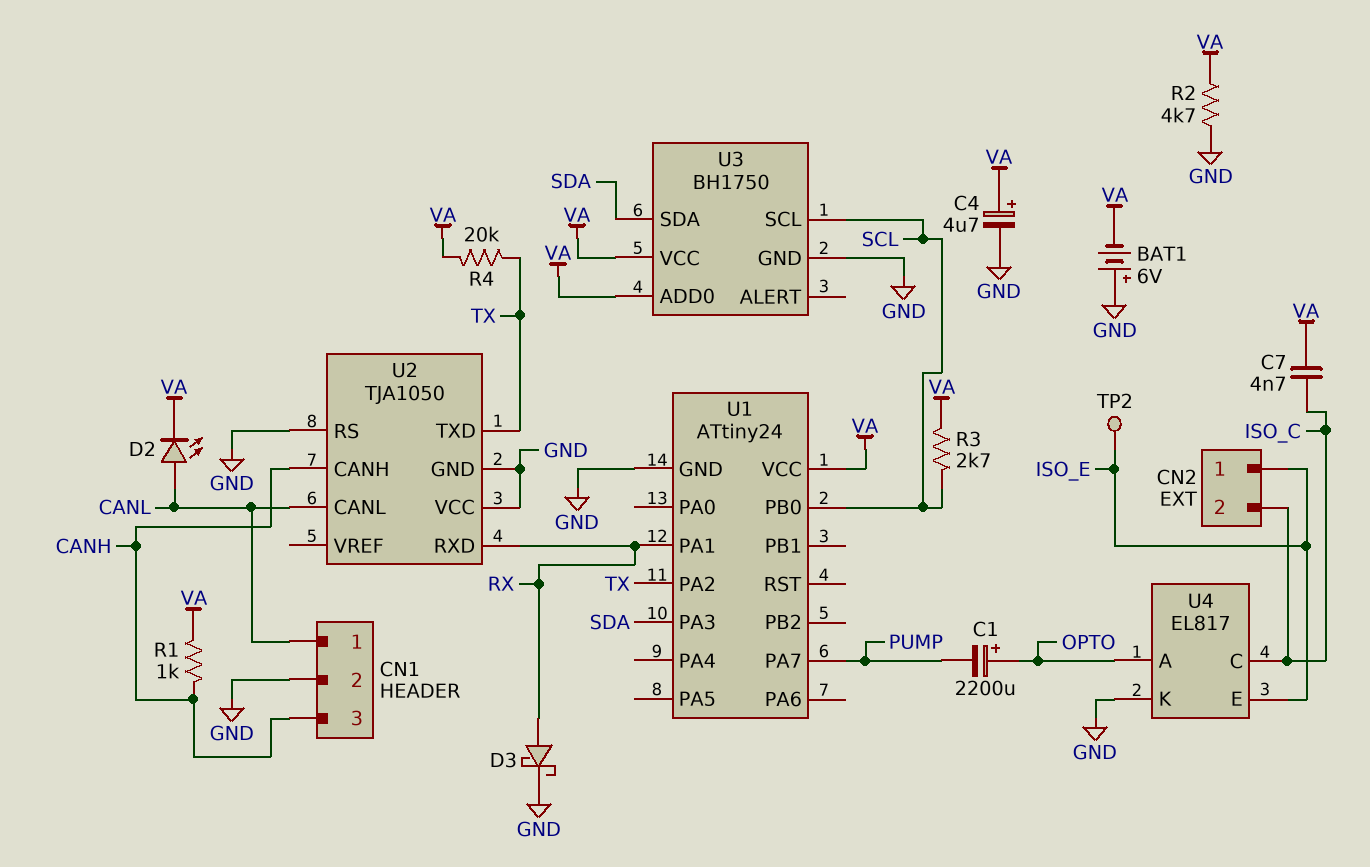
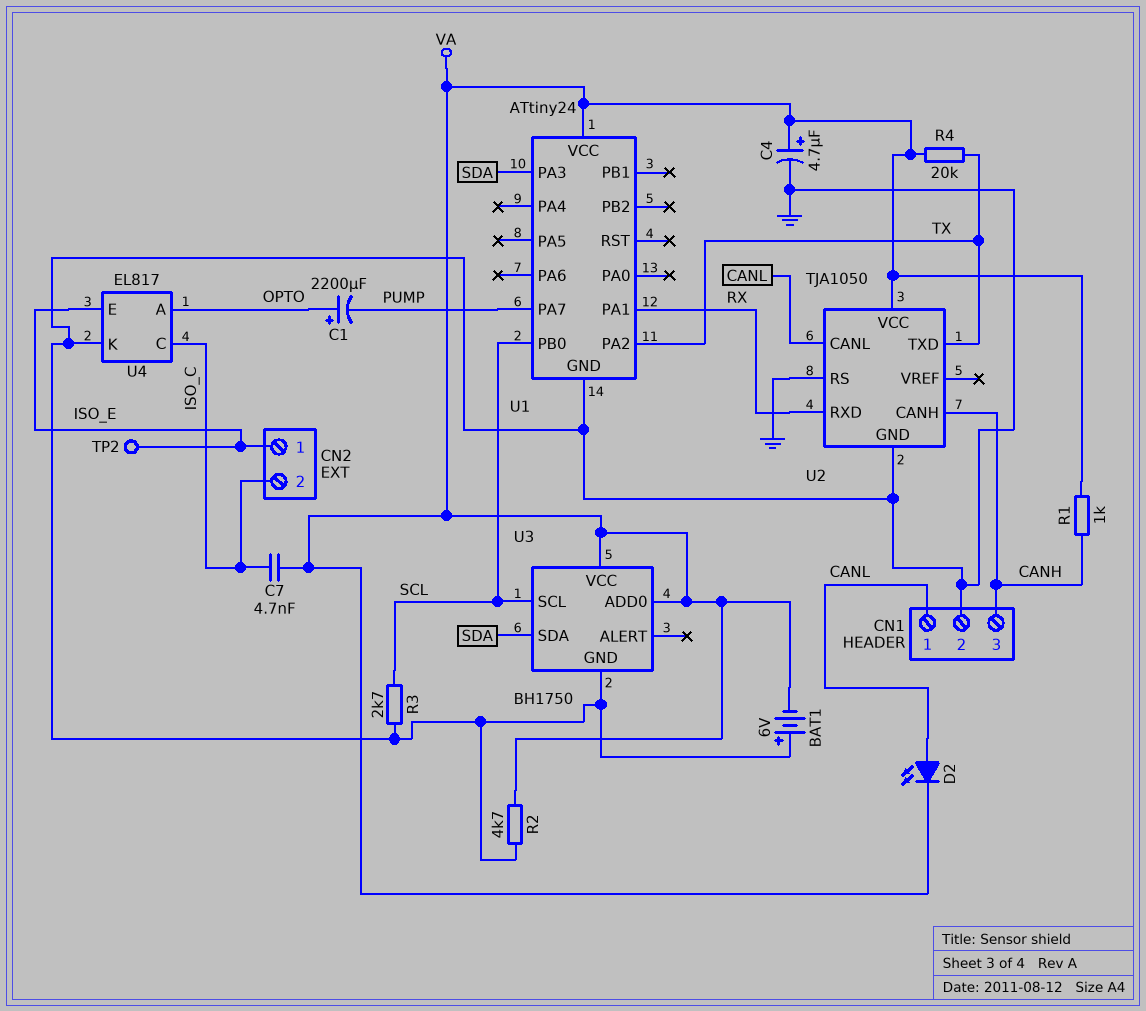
D3: schottky (A RX, K GND) -> none
R3: 2.7k (SCL, VA) -> 2.7k (GND, SCL)
U2 pin VCC: GND -> VA

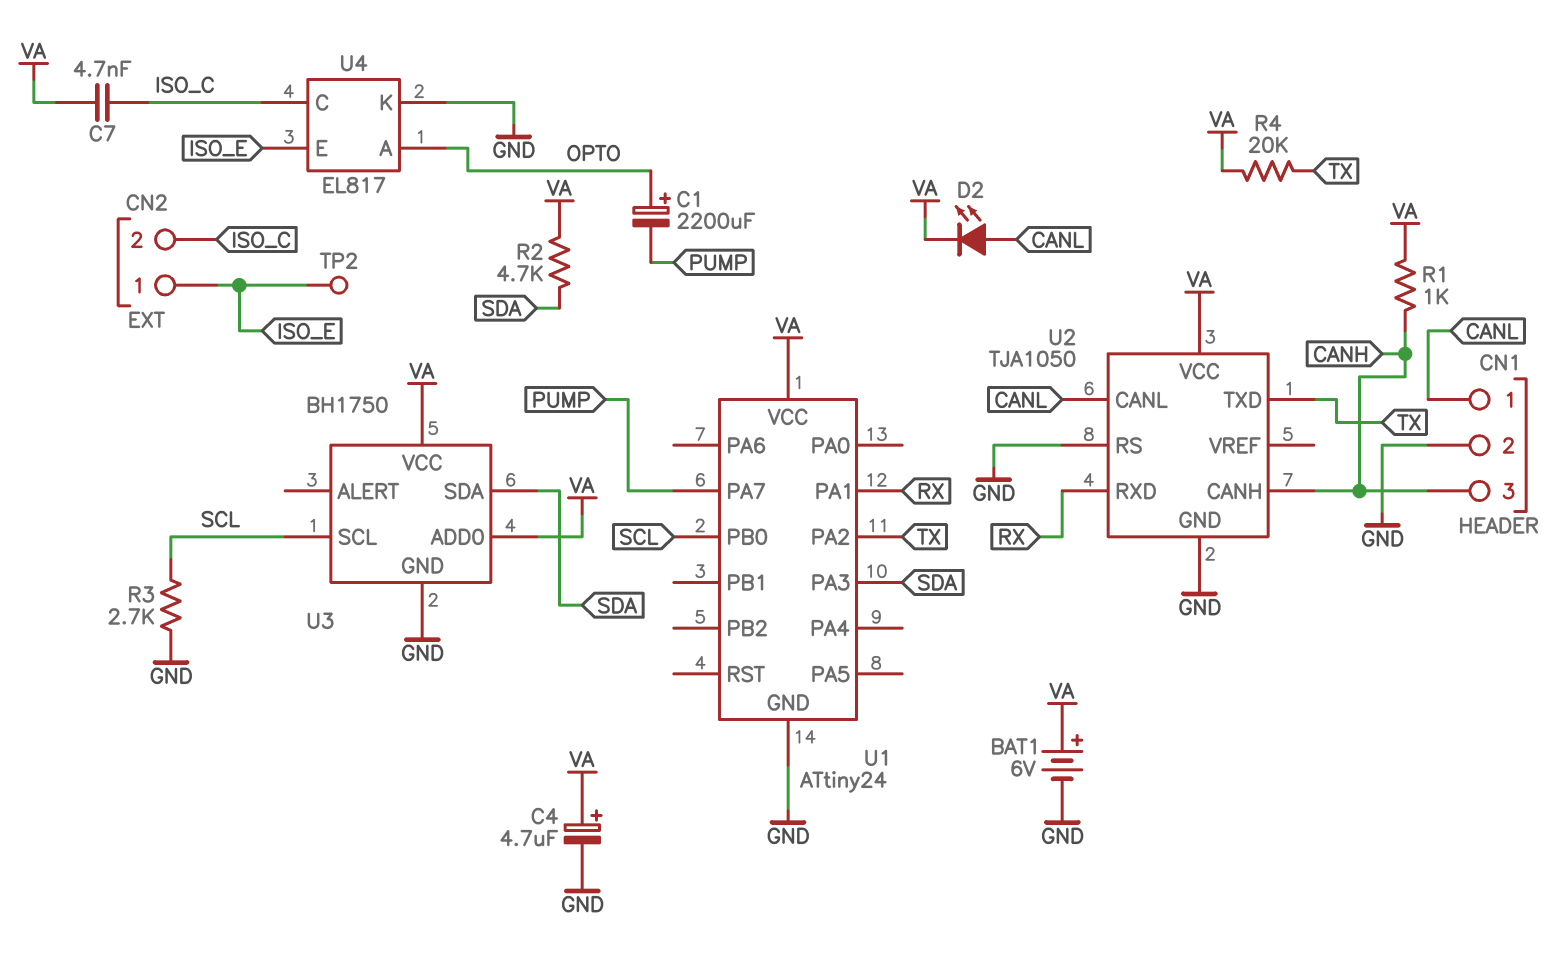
BAT1: 6V (plus GND, minus VA) -> 6V (plus VA, minus GND)
R2: 4.7k (GND, VA) -> 4.7k (SDA, VA)

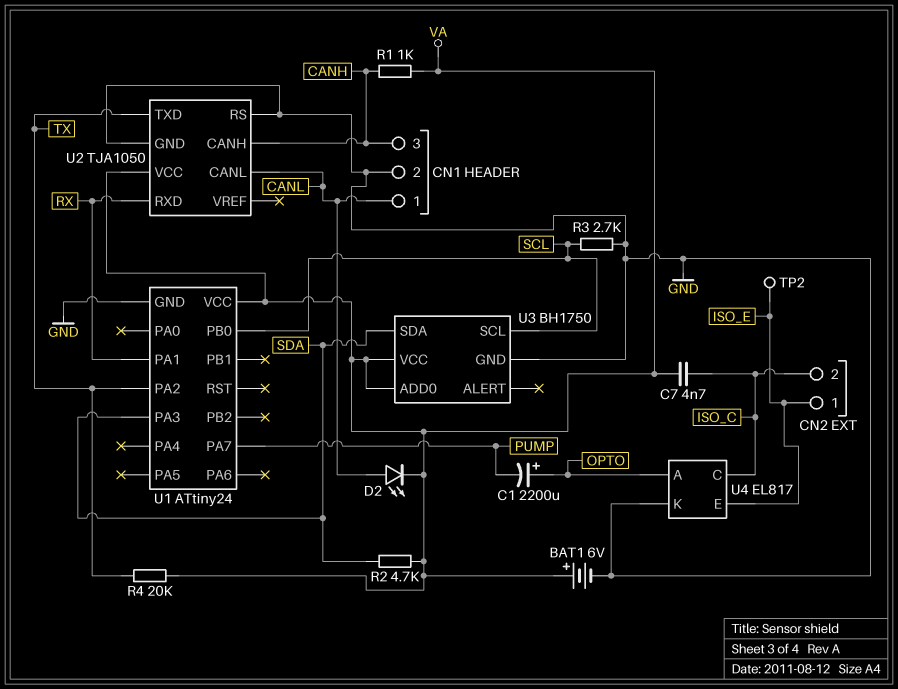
C4: 4.7uF (plus VA, minus GND) -> none

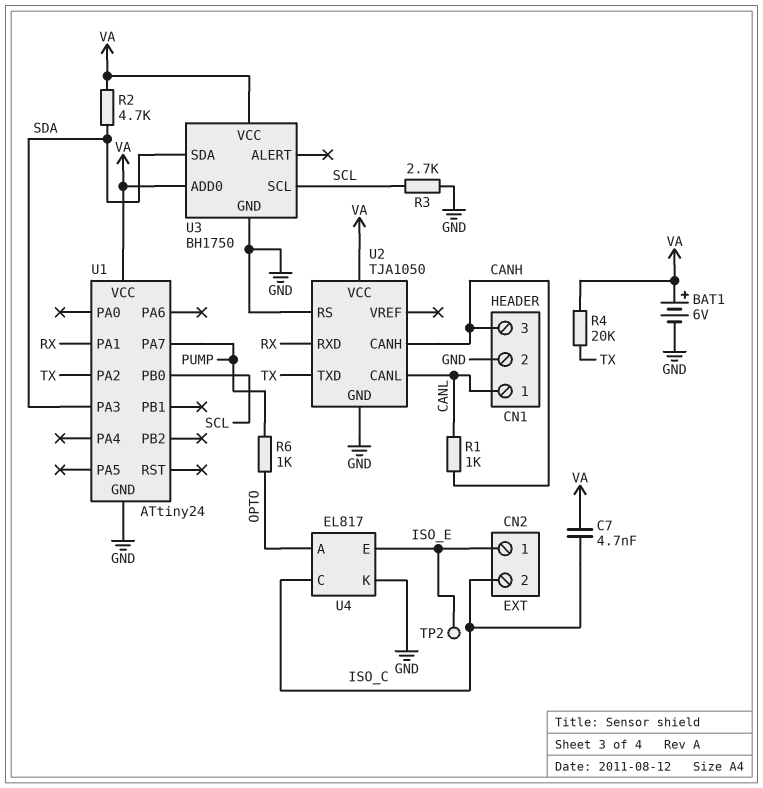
C1: 2200uF (plus OPTO, minus PUMP) -> none
D2: LED (A CANL, K VA) -> none
R1: 1k (CANH, VA) -> 1k (CANH, CANL)
R6: none -> 1k (OPTO, PUMP)

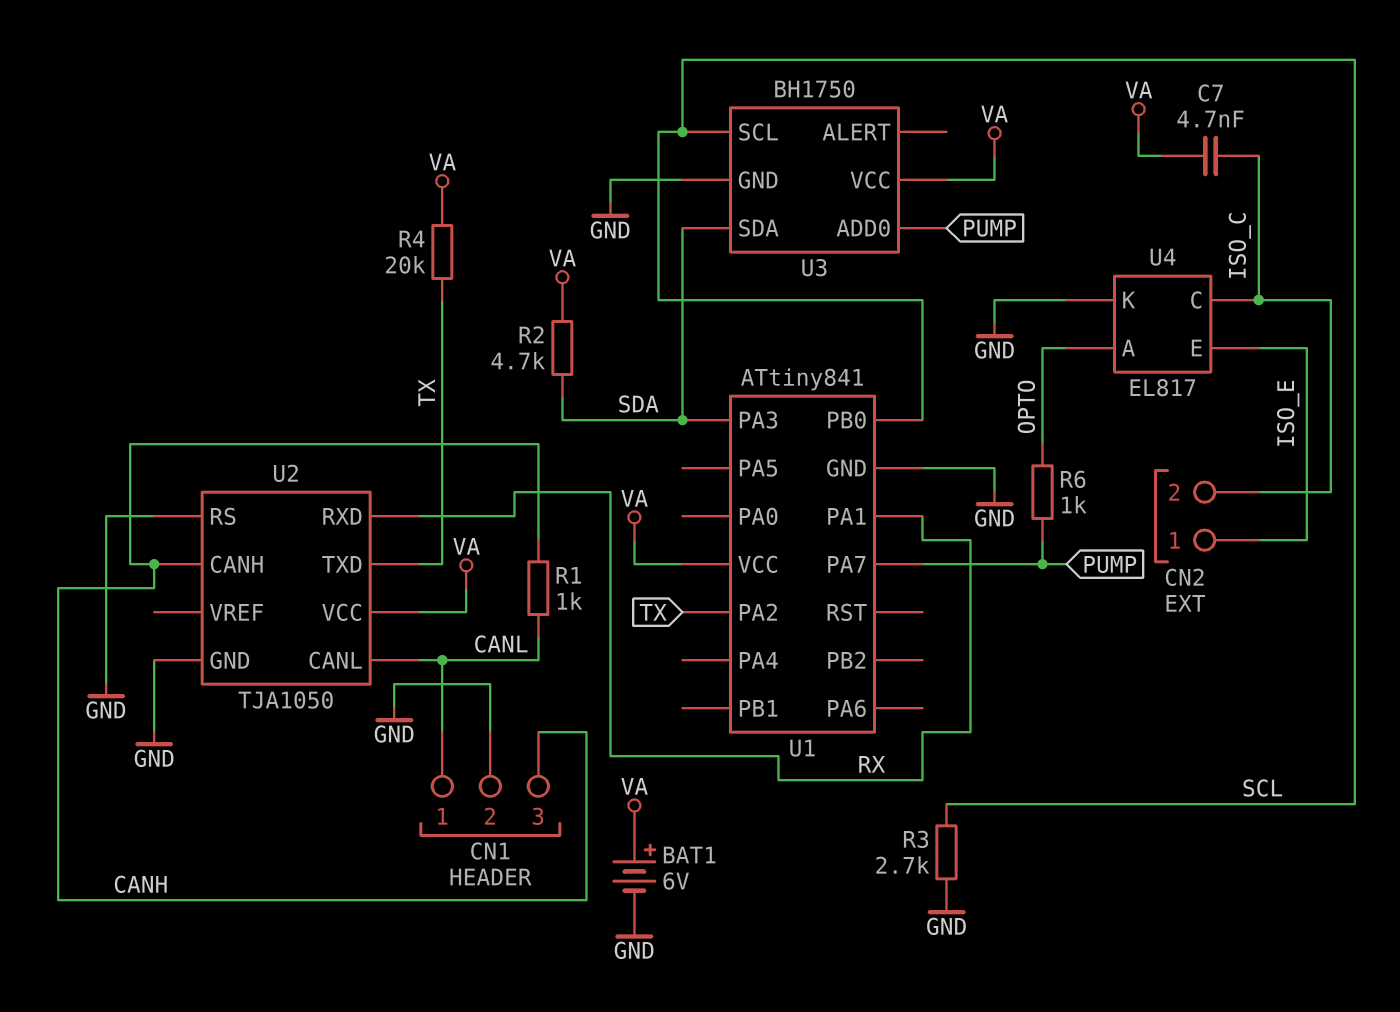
TP2: test point (ISO_E) -> none
U1: ATtiny24 -> ATtiny841
U3 pin ADD0: VA -> PUMP

